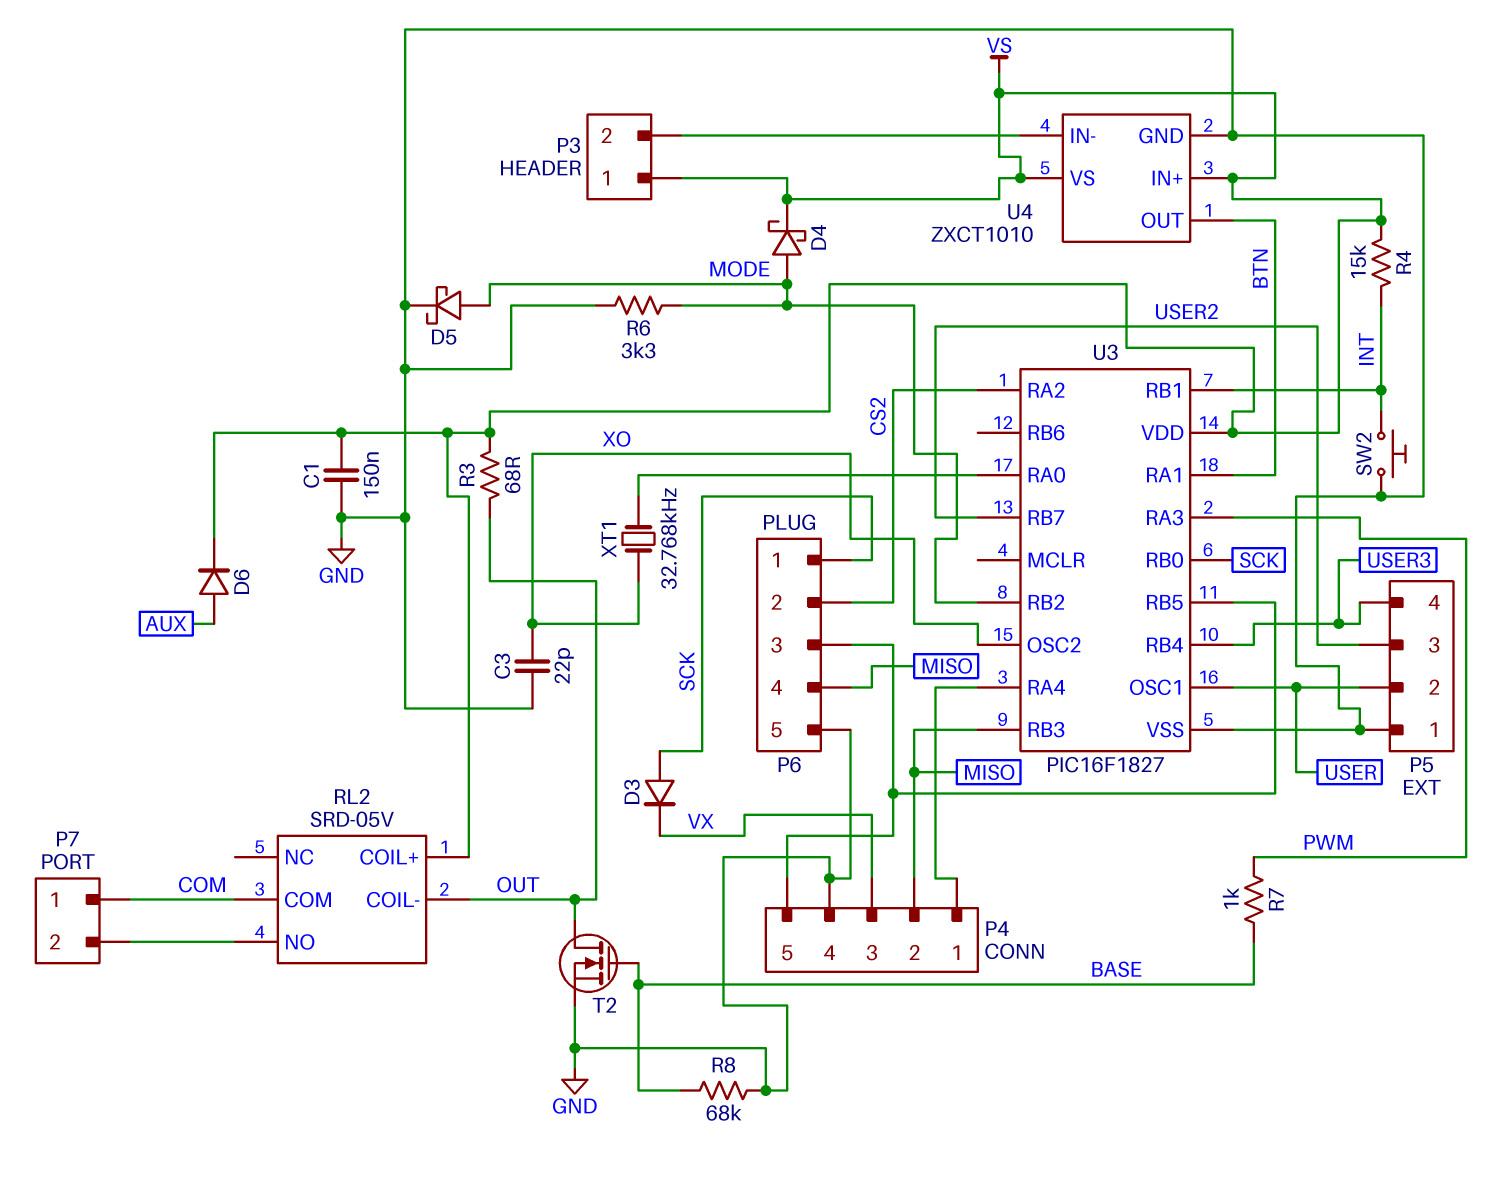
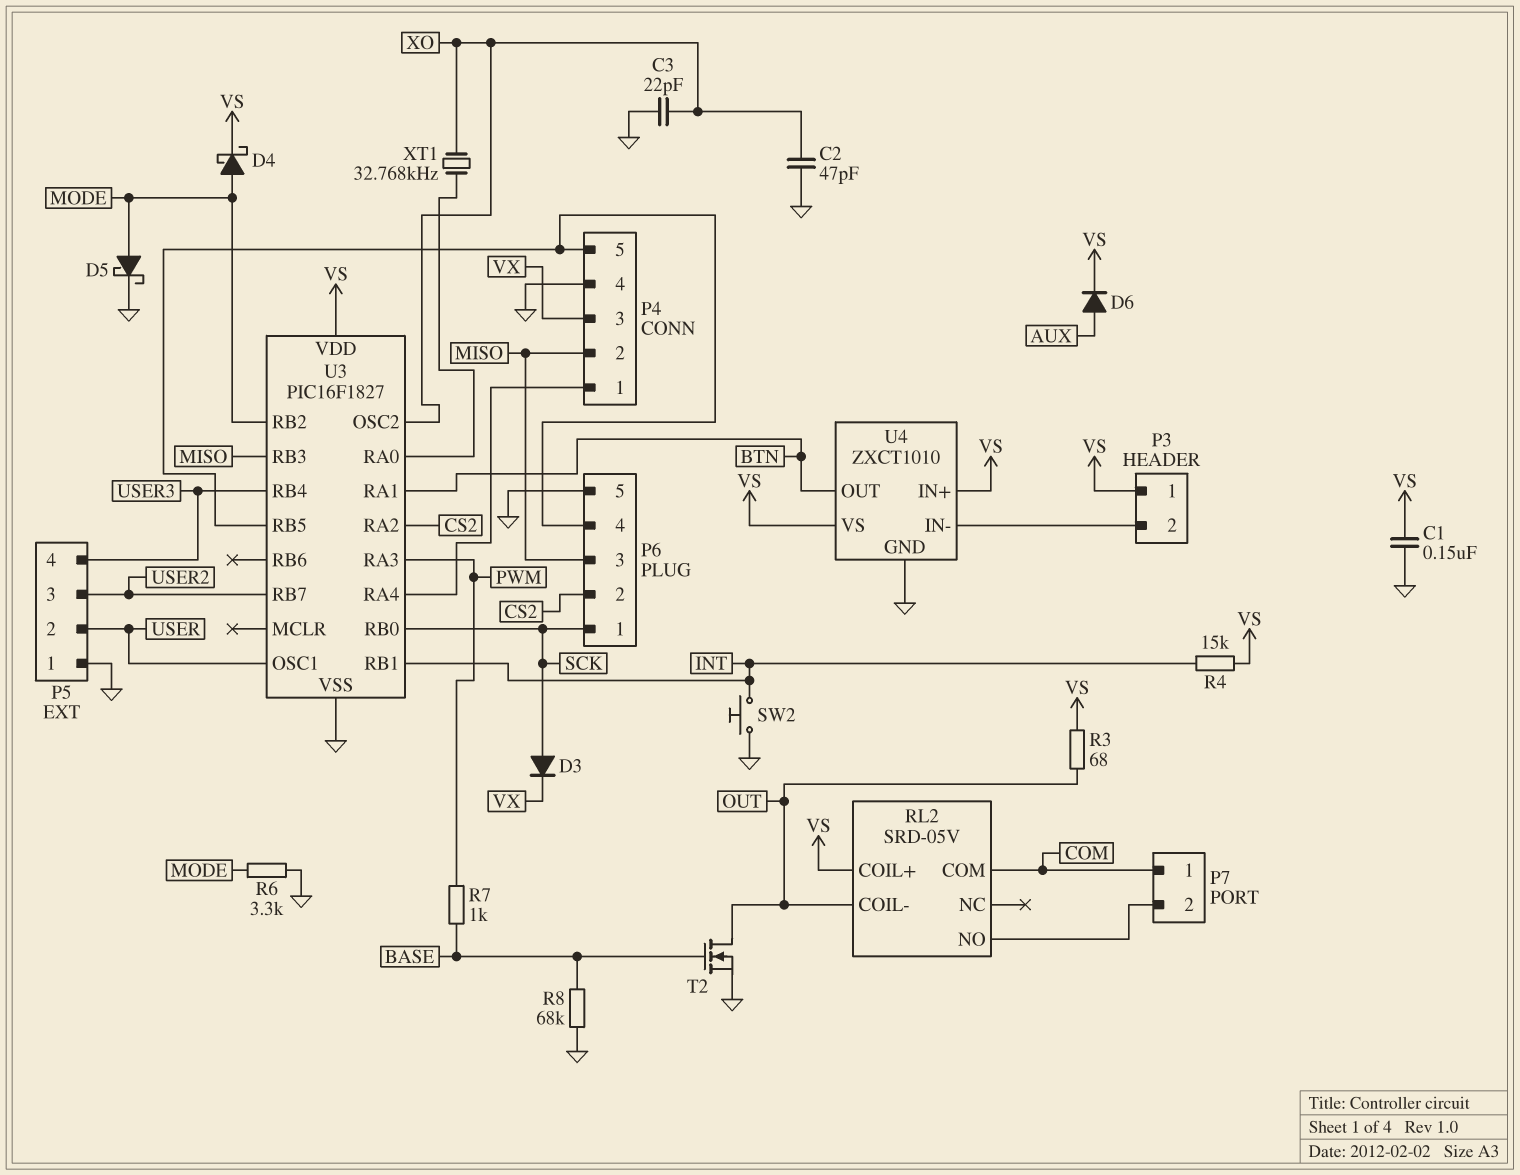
C2: none -> 47pF (GND, XO)
P6 pin 3: P4/5 -> MISO
P6 pin 4: MISO -> P4/5

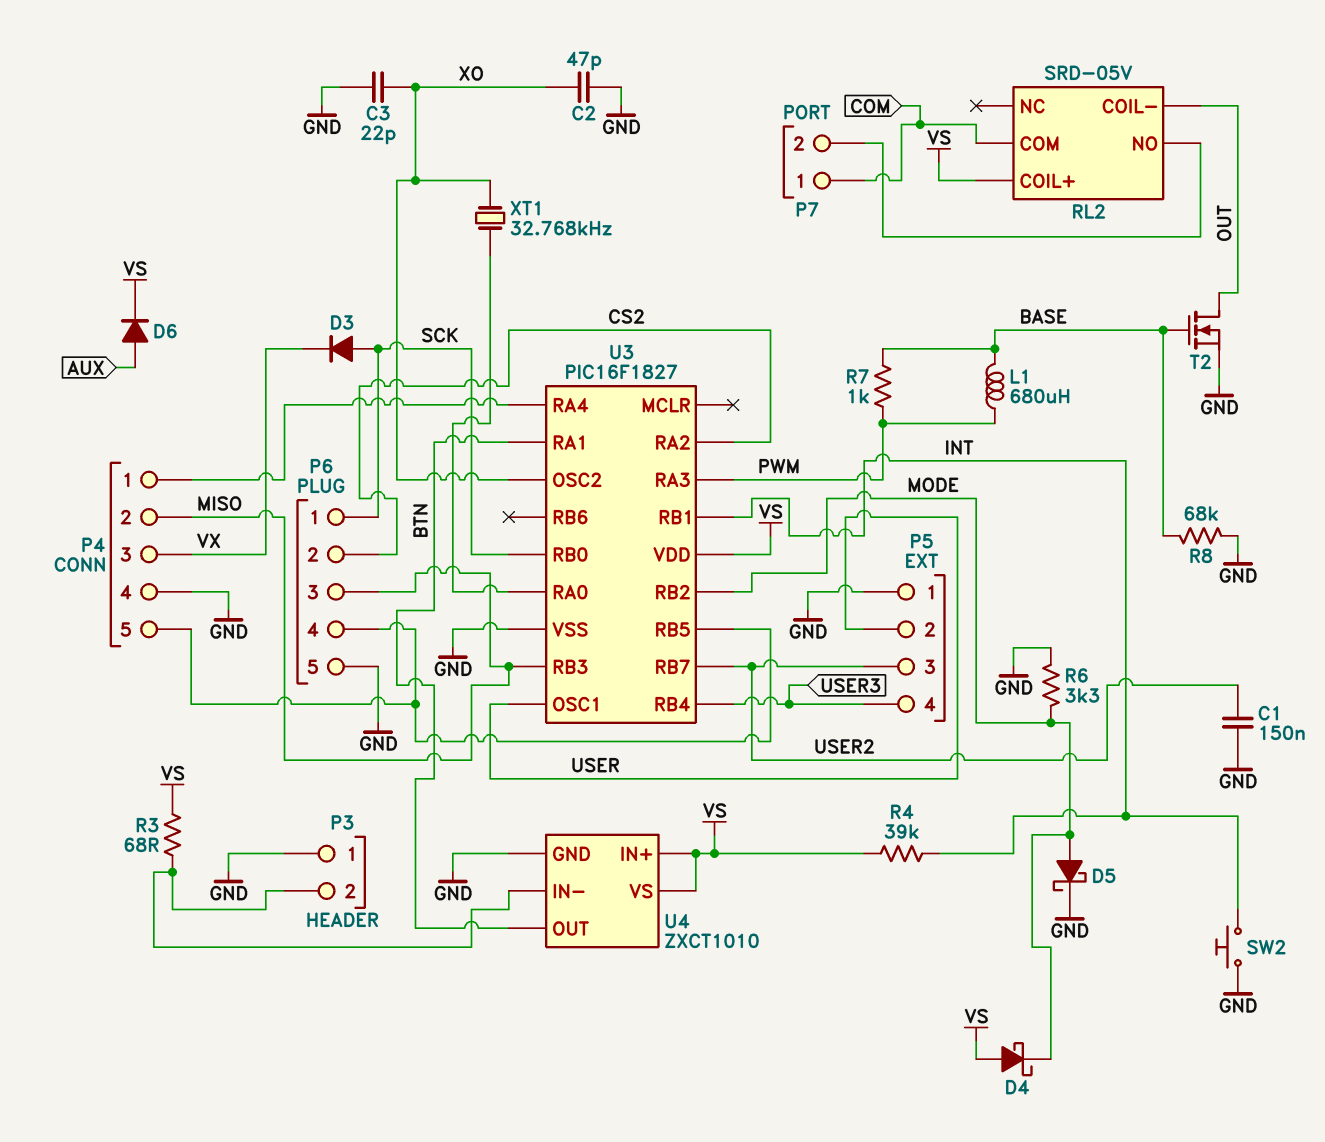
C1: 150nF (GND, VS) -> 150nF (GND, USER2)
D4: schottky (A MODE, K VS) -> schottky (A VS, K MODE)
L1: none -> 680uH (BASE, PWM)
P3 pin 1: VS -> GND
R3: 68 (OUT, VS) -> 68 (P3/2, VS)
R4: 15k (INT, VS) -> 39k (INT, VS)

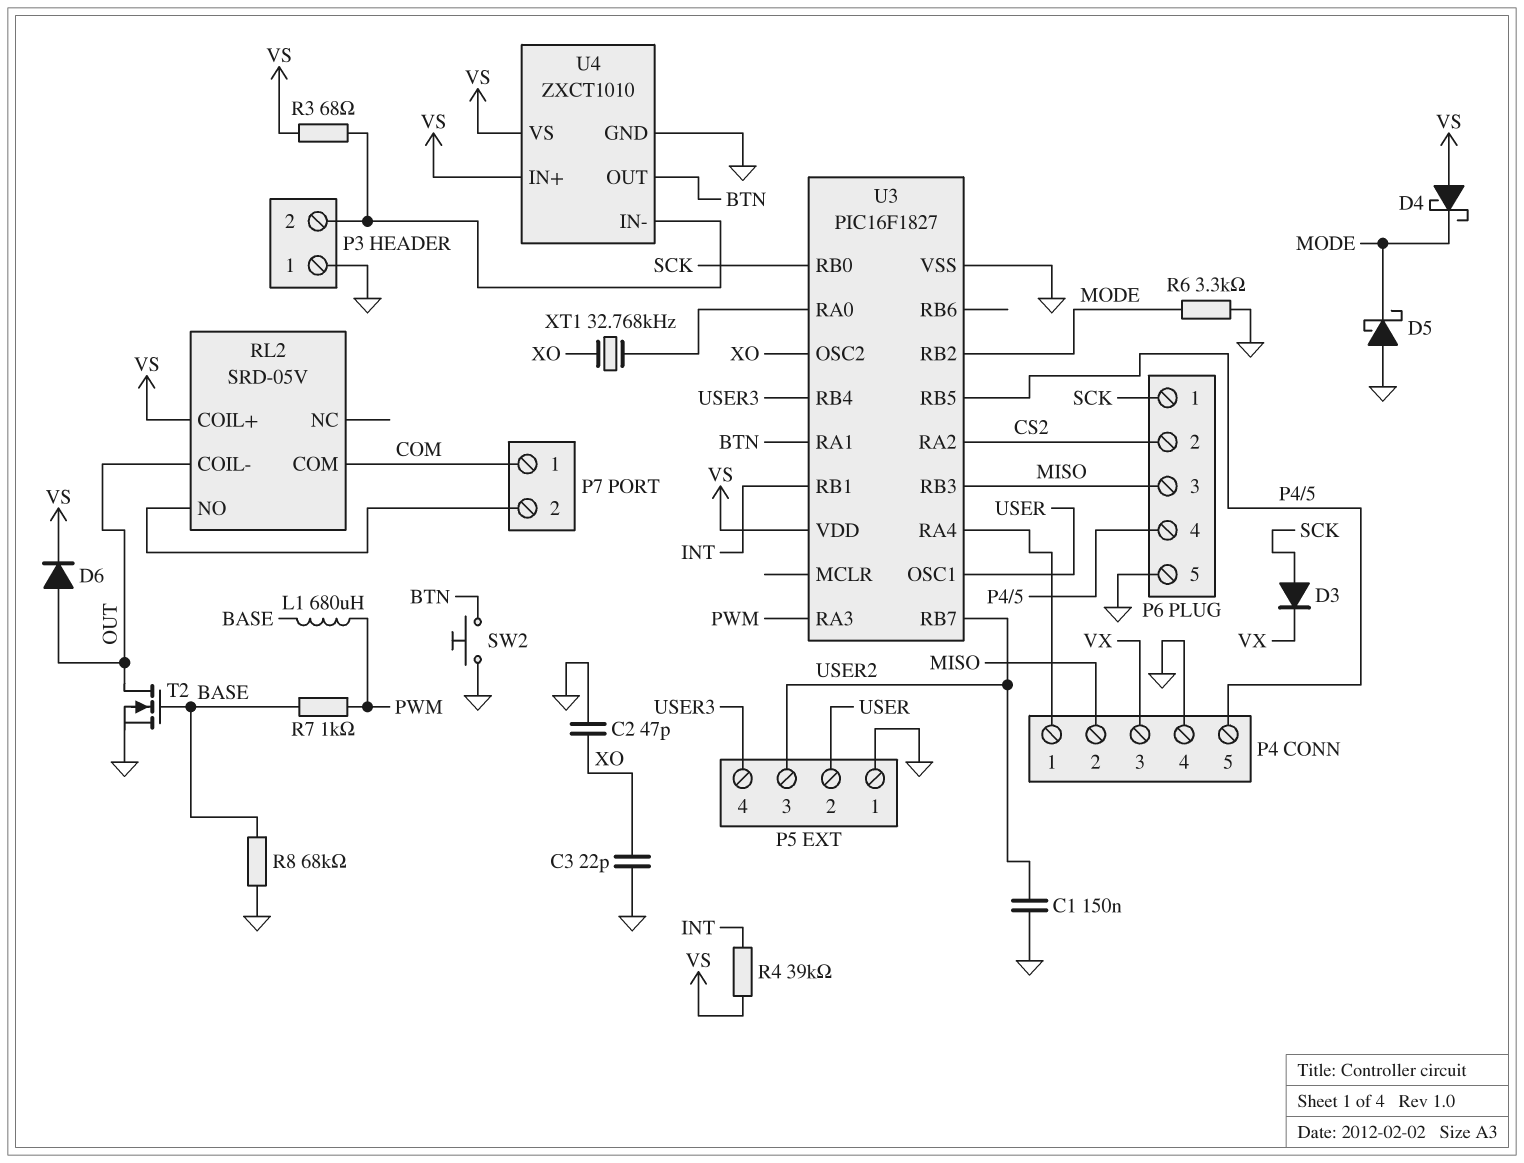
D5: schottky (A MODE, K GND) -> schottky (A GND, K MODE)
D6: diode (A AUX, K VS) -> diode (A OUT, K VS)
SW2: button (GND, INT) -> button (BTN, GND)

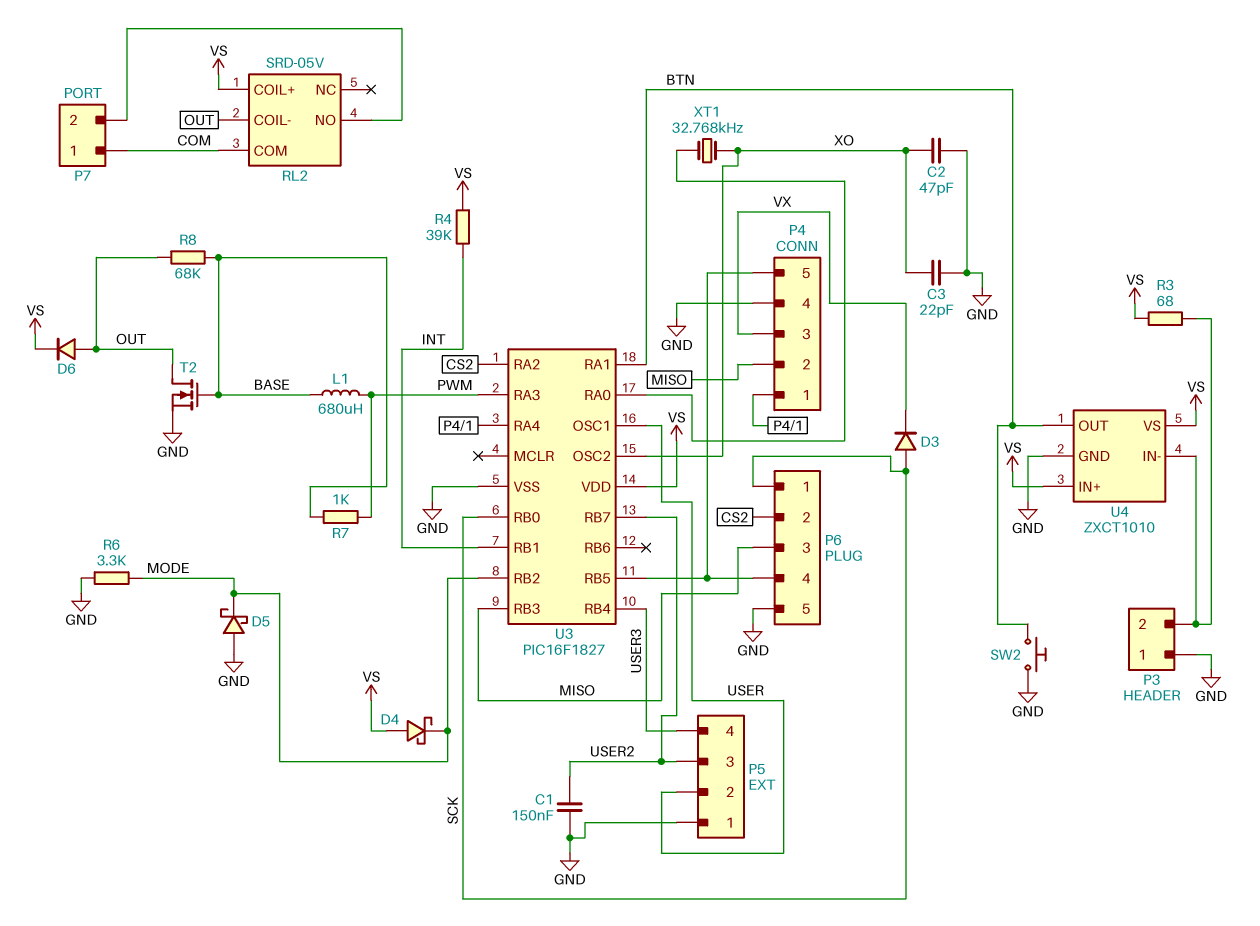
R8: 68k (BASE, GND) -> 68k (BASE, OUT)

